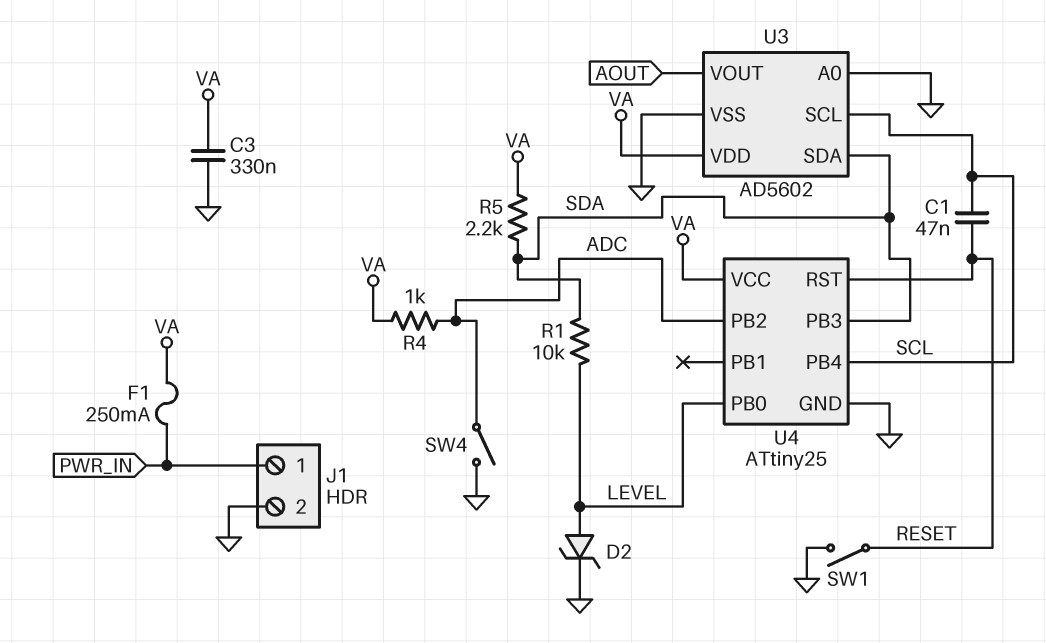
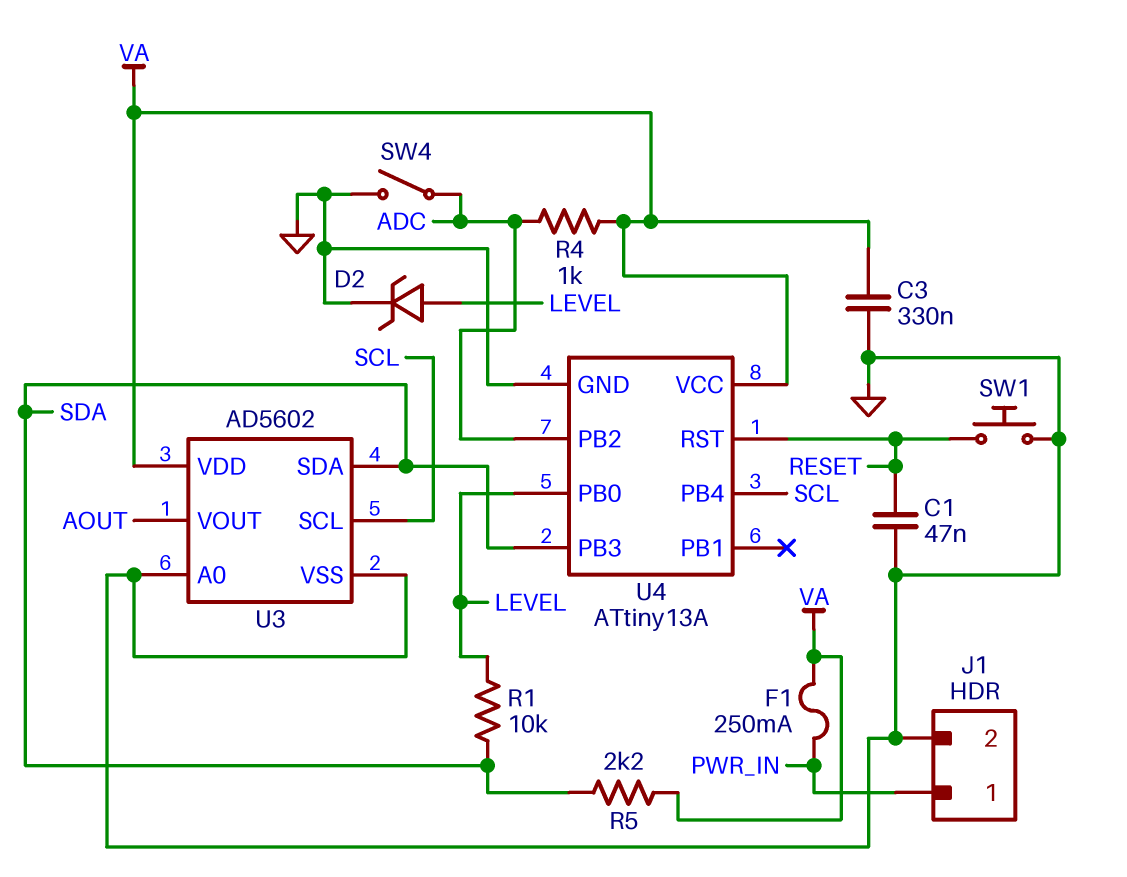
C1: 47nF (RESET, SCL) -> 47nF (GND, RESET)
SW1: switch (GND, RESET) -> button (GND, RESET)
U4: ATtiny25 -> ATtiny13A

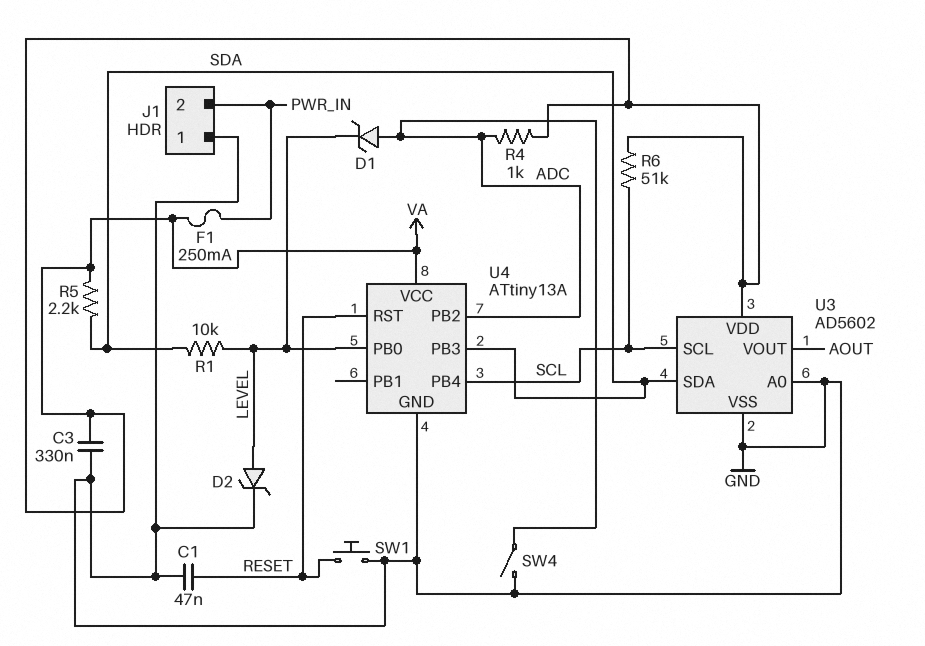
D1: none -> zener (A ADC, K LEVEL)
J1 pin 1: PWR_IN -> GND
J1 pin 2: GND -> PWR_IN
R6: none -> 51k (SCL, VA)

